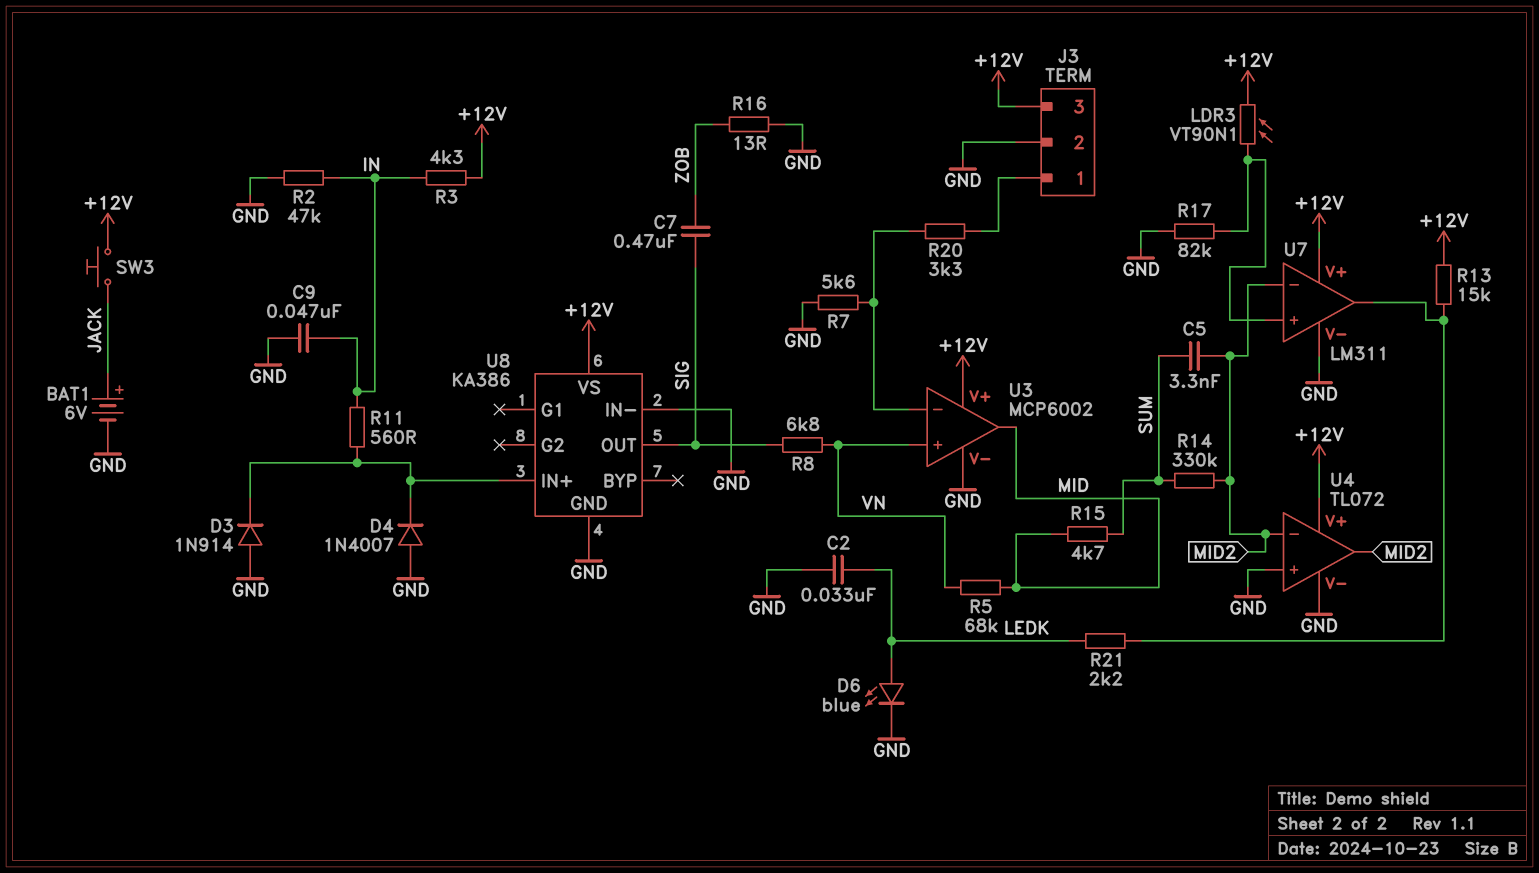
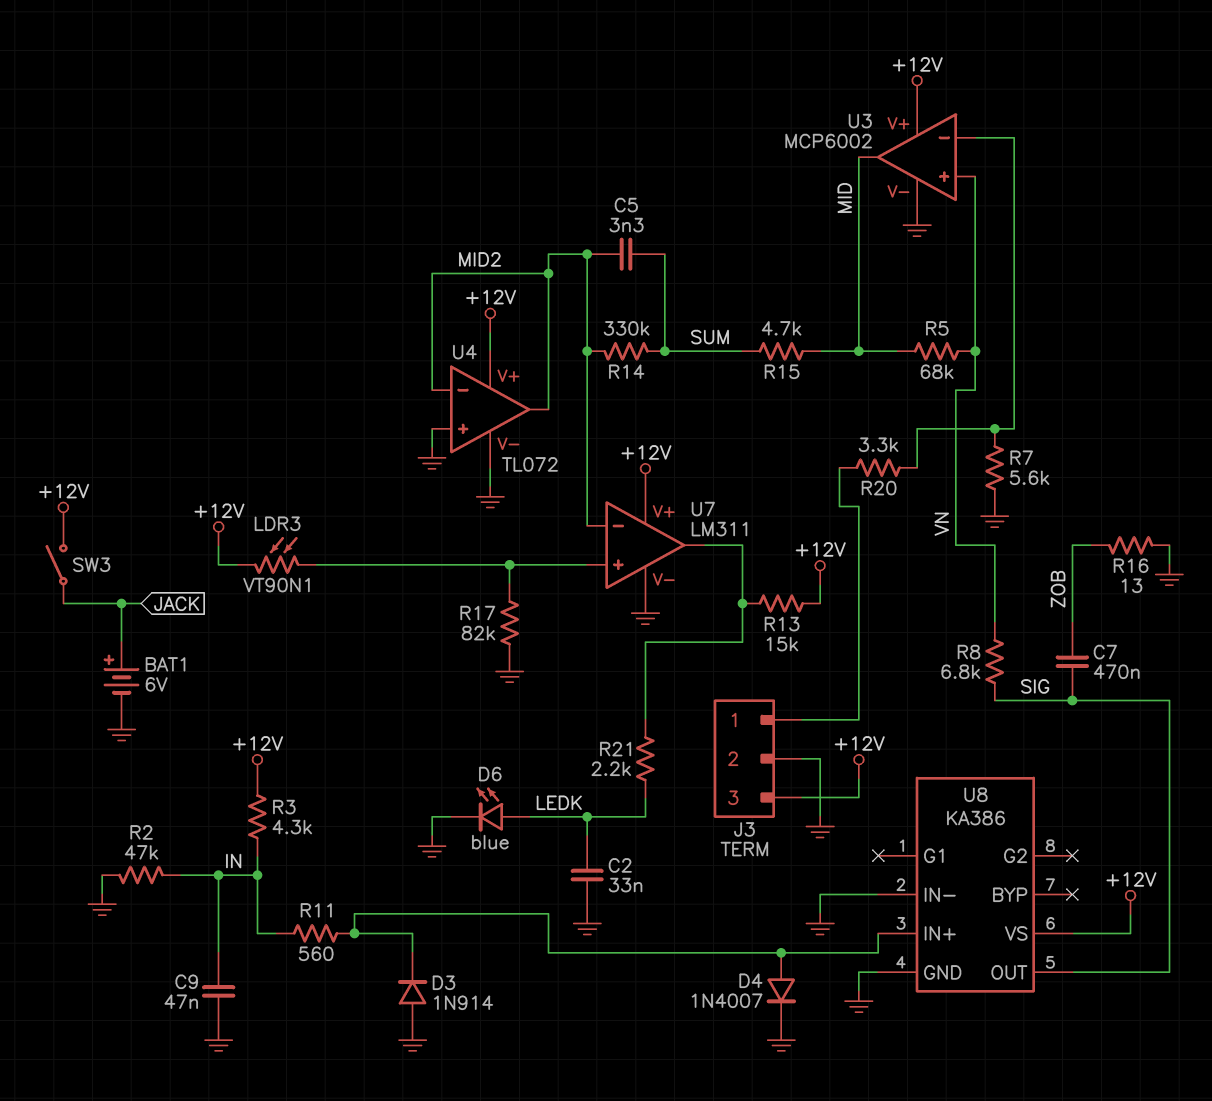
D4: diode 1N4007 (A GND, K U8/IN+) -> diode 1N4007 (A U8/IN+, K GND)
SW3: button (+12V, JACK) -> switch (+12V, JACK)

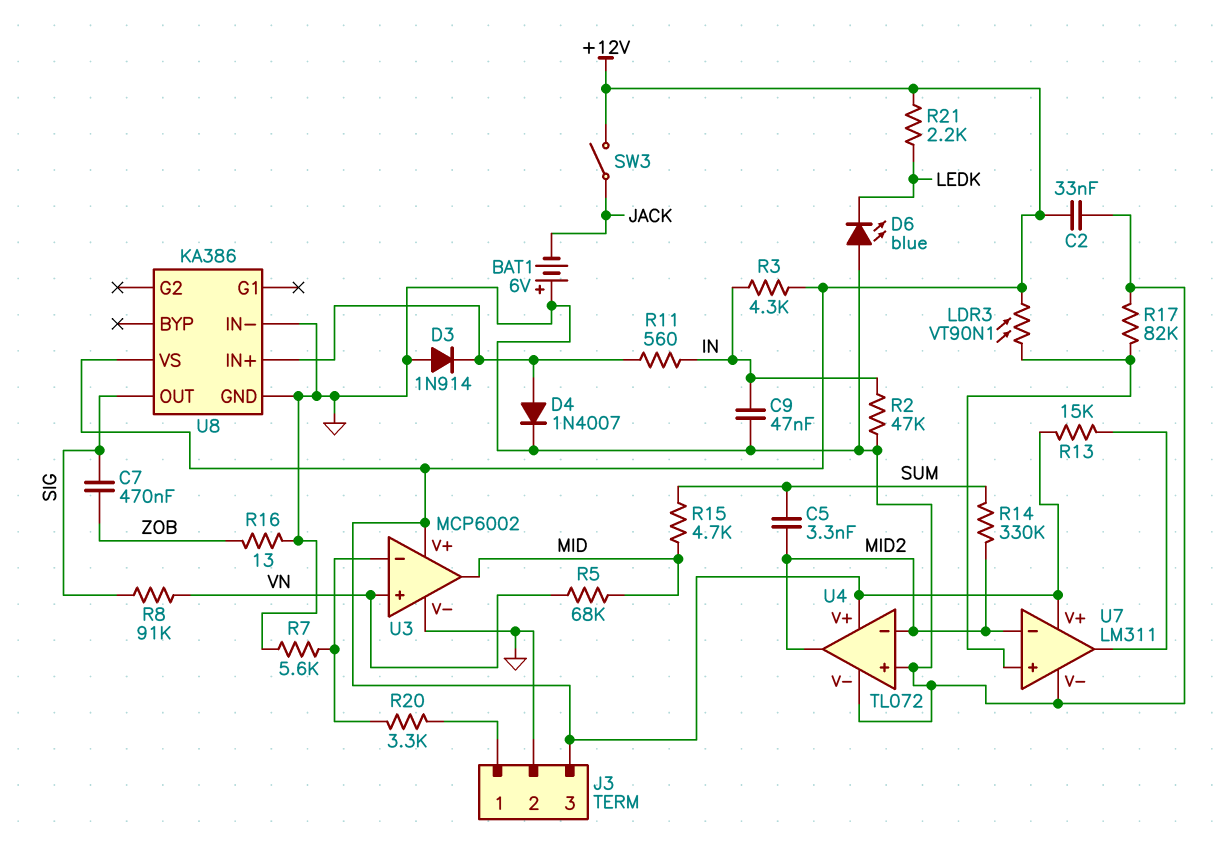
BAT1: 6V (plus JACK, minus GND) -> 6V (plus GND, minus JACK)
C2: 33nF (GND, LEDK) -> 33nF (+12V, GND)
D6: LED blue (A LEDK, K GND) -> LED blue (A GND, K LEDK)
R8: 6.8k (SIG, VN) -> 91k (SIG, VN)
R21: 2.2k (LEDK, U7/out) -> 2.2k (+12V, LEDK)

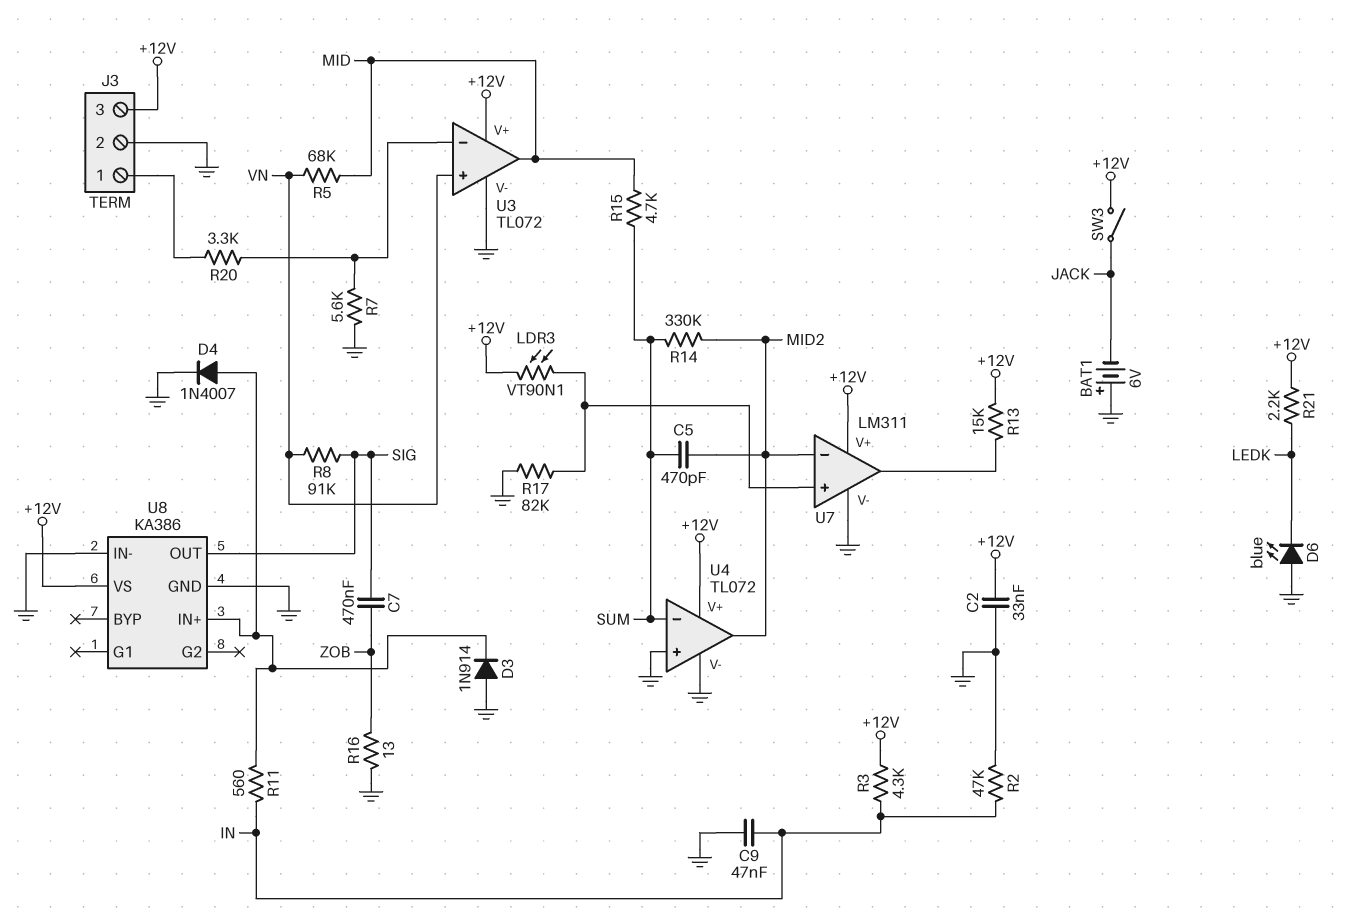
C5: 3.3nF (MID2, SUM) -> 470pF (MID2, SUM)
U3: MCP6002 -> TL072
U4 pin in-: MID2 -> SUM

